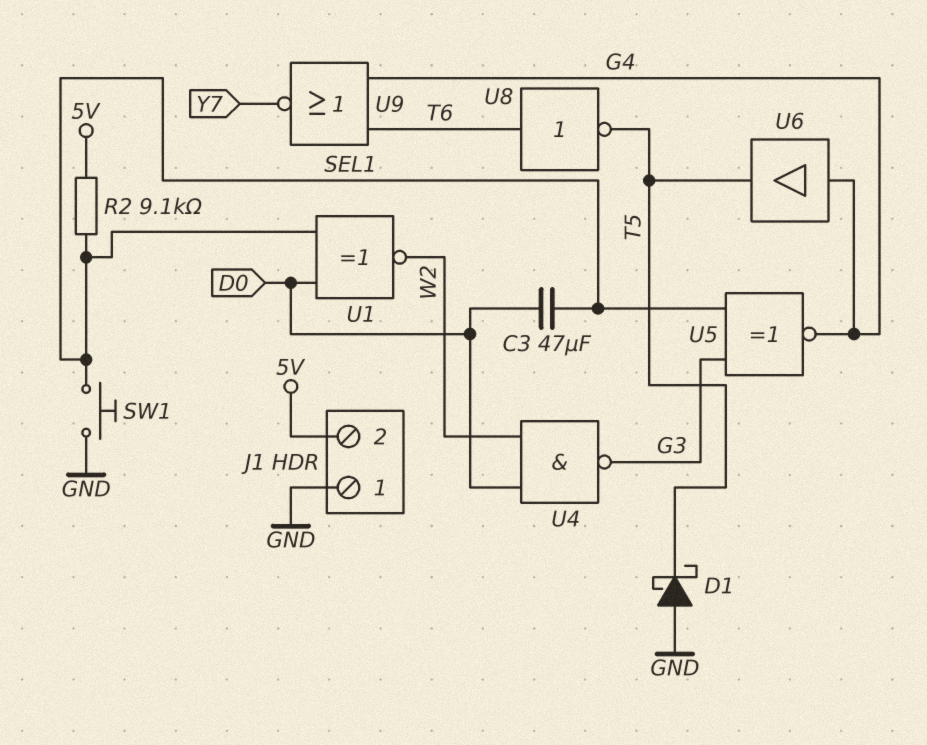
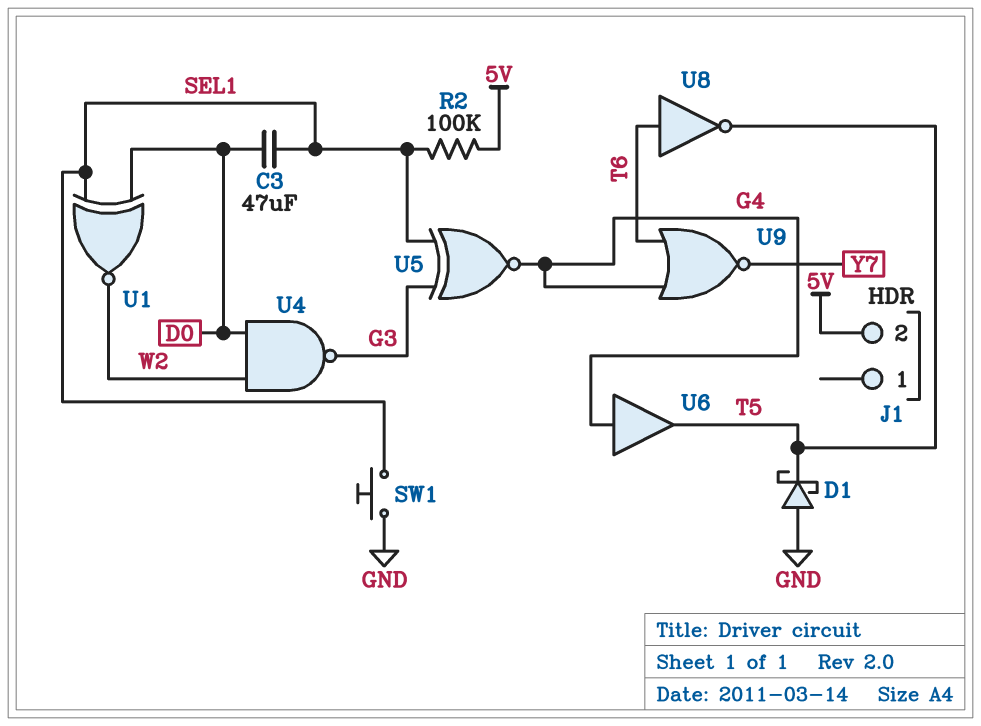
J1 pin 1: GND -> none
R2: 9.1k (5V, SEL1) -> 100k (5V, SEL1)

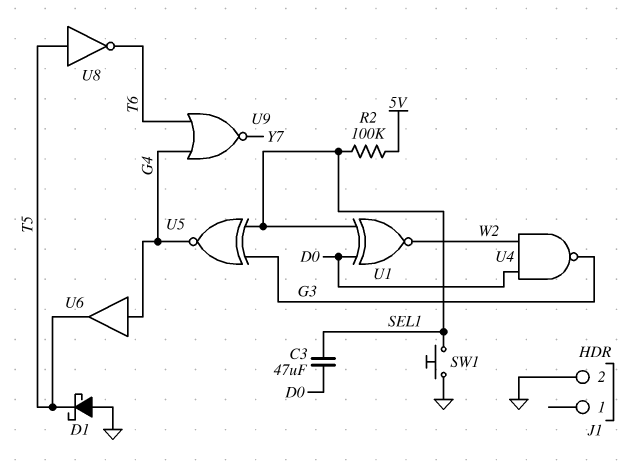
J1 pin 2: 5V -> GND
U8: NOT (in T6, out T5) -> NOT (in T5, out T6)

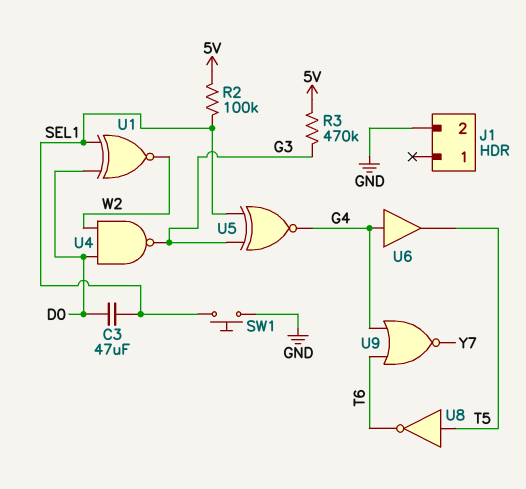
D1: schottky (A GND, K T5) -> none
R3: none -> 470k (5V, G3)

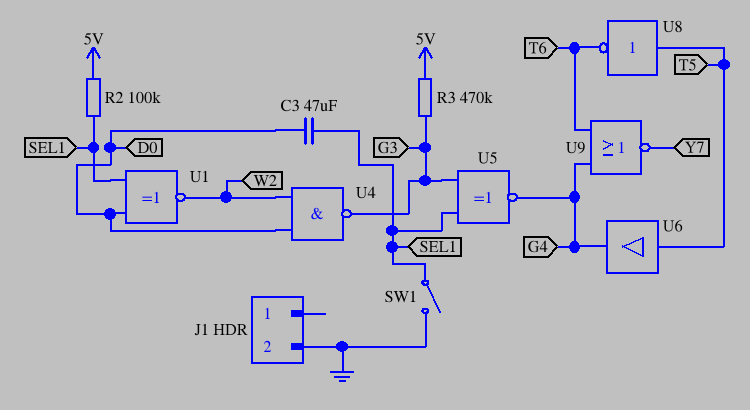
SW1: button (GND, SEL1) -> switch (GND, SEL1)
U6: buffer (in G4, out T5) -> buffer (in T5, out G4)

